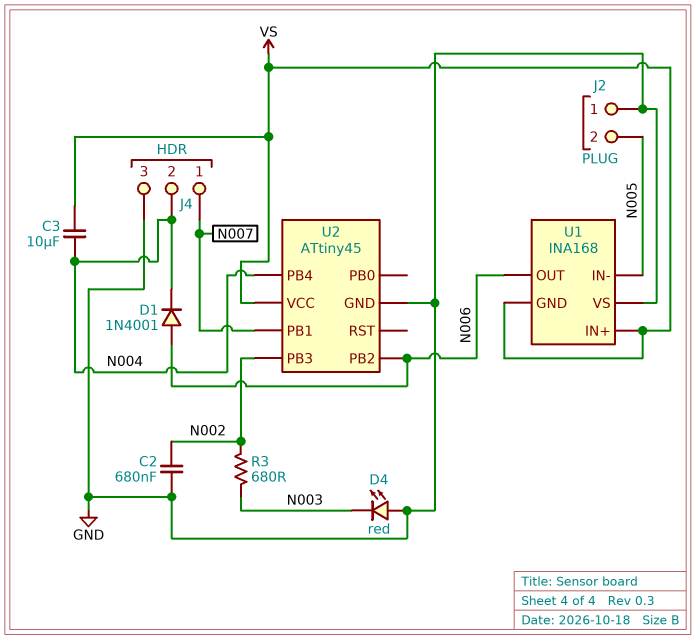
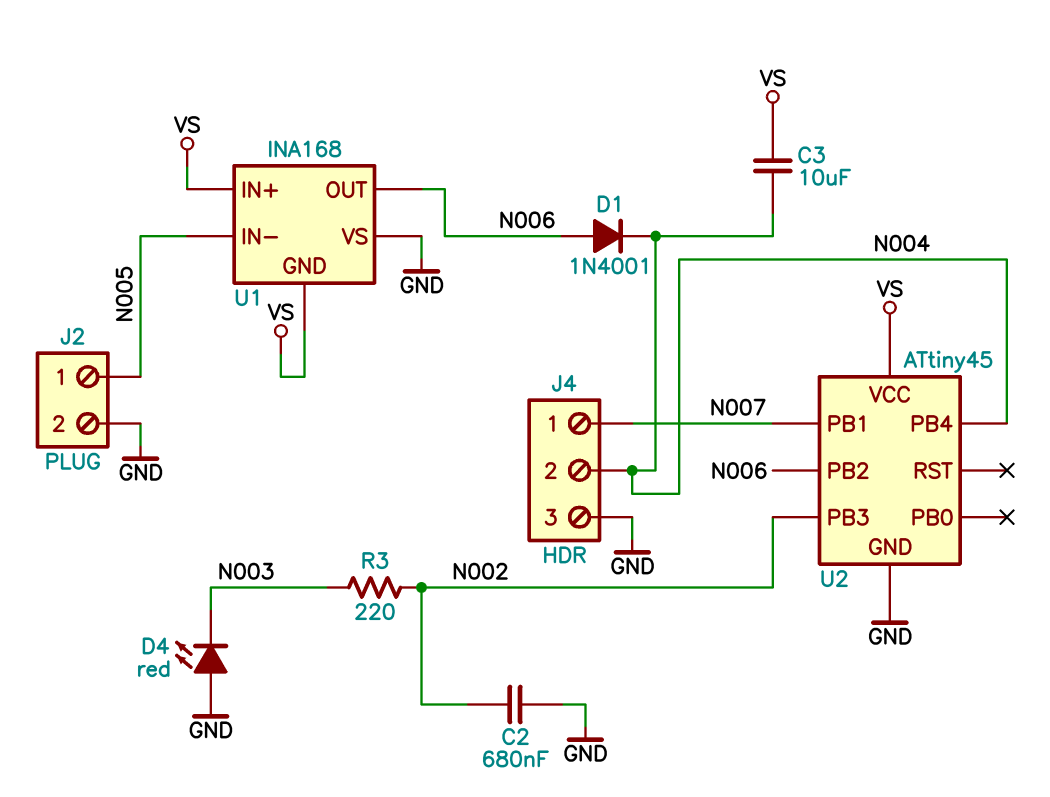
J2 pin 1: GND -> N005
J2 pin 2: N005 -> GND
R3: 680 (N002, N003) -> 220 (N002, N003)

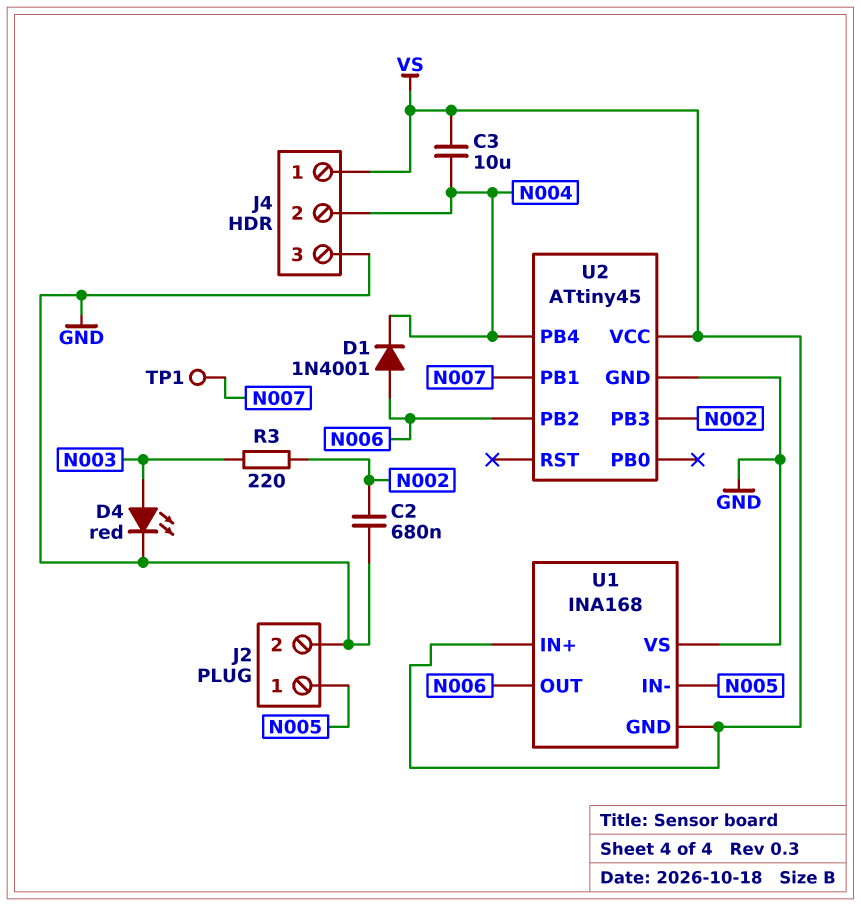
D4: LED red (A GND, K N003) -> LED red (A N003, K GND)
J4 pin 1: N007 -> VS
TP1: none -> test point (N007)

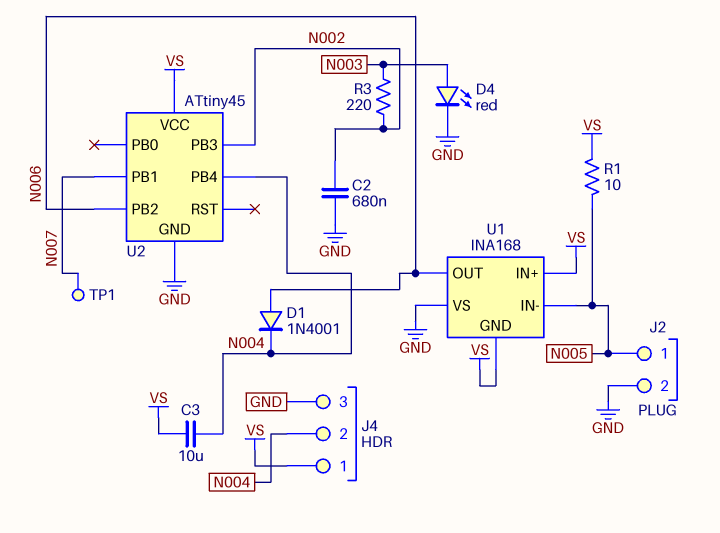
R1: none -> 10 (N005, VS)

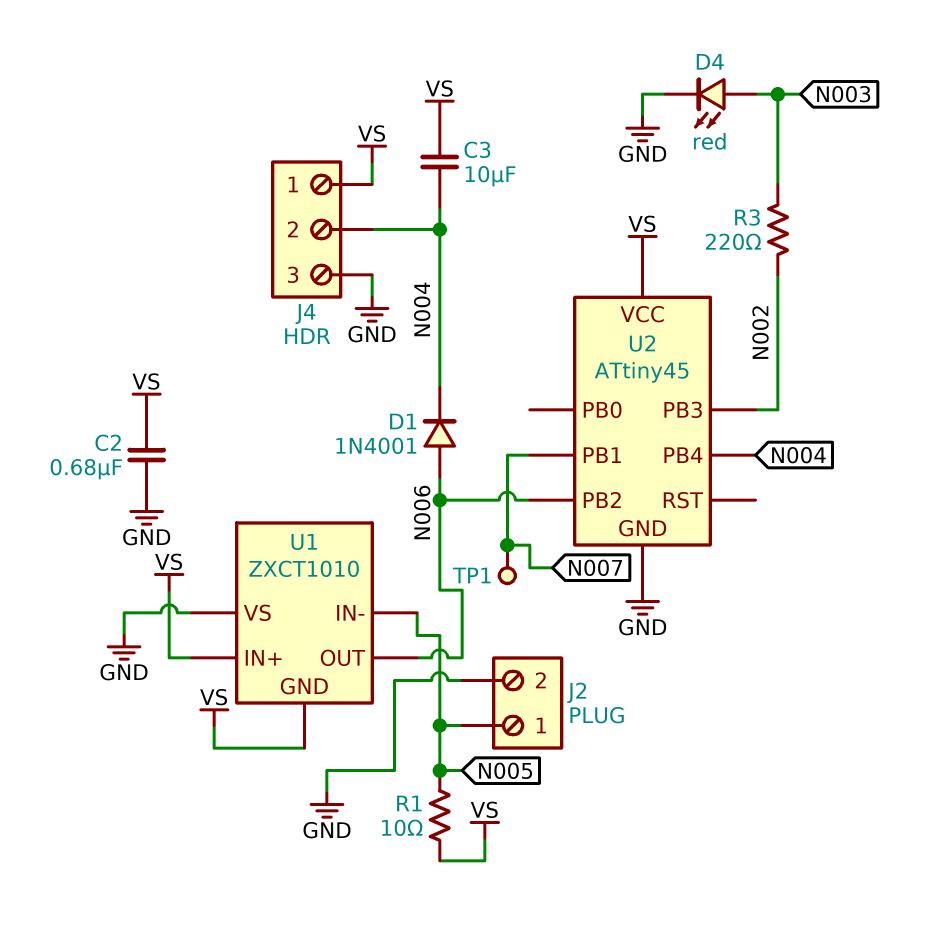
C2: 680nF (GND, N002) -> 680nF (GND, VS)
U1: INA168 -> ZXCT1010

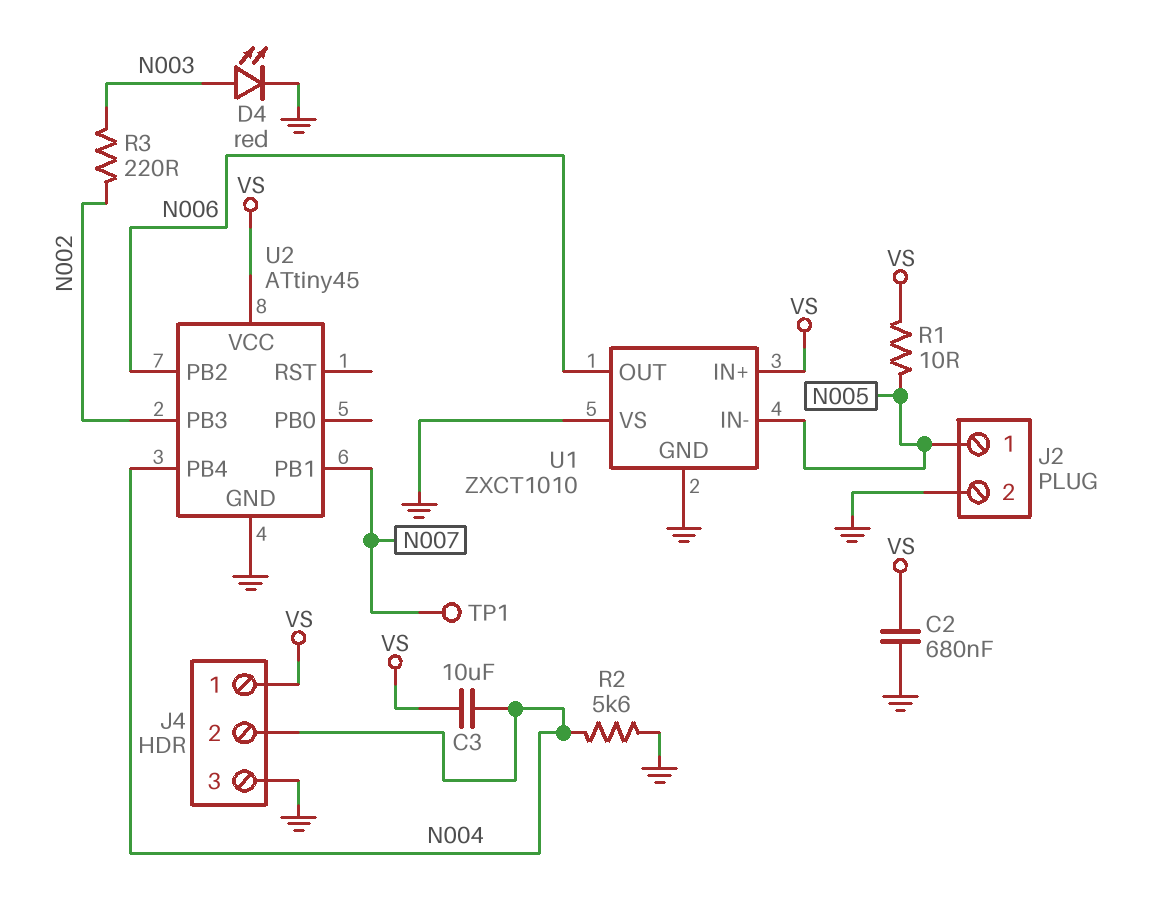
D1: diode 1N4001 (A N006, K N004) -> none
R2: none -> 5.6k (GND, N004)
U1 pin GND: VS -> GND

